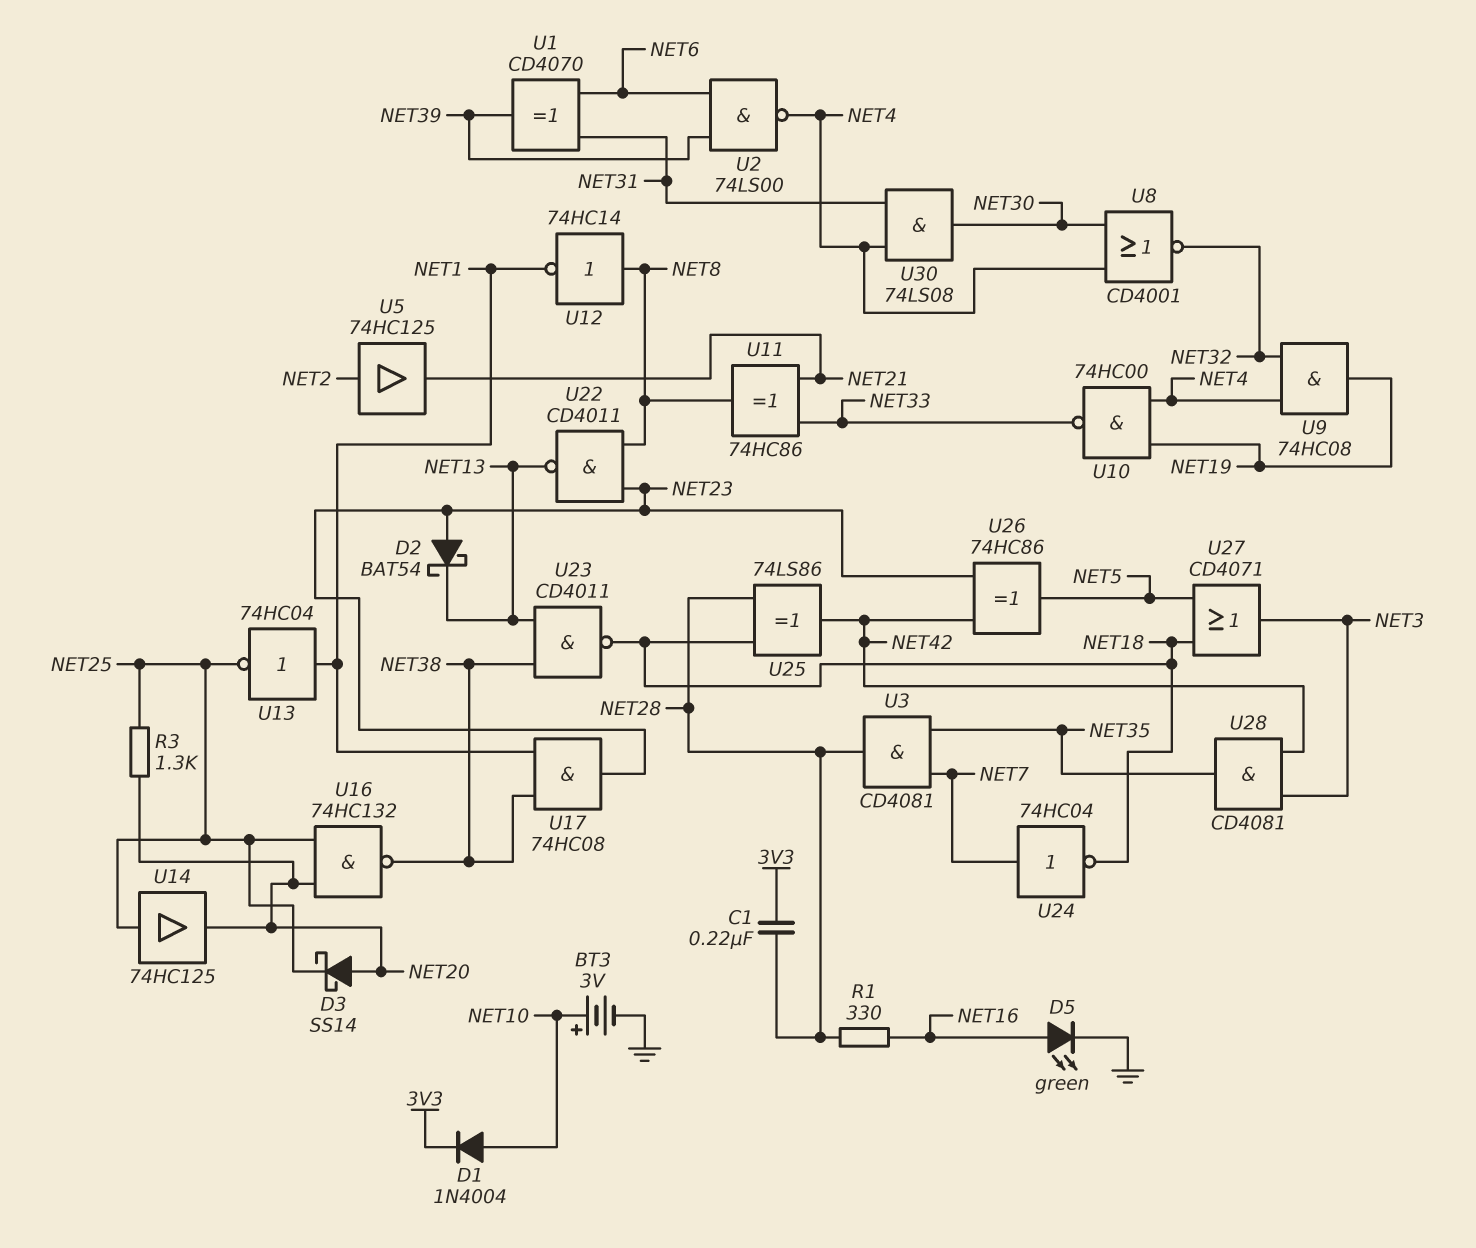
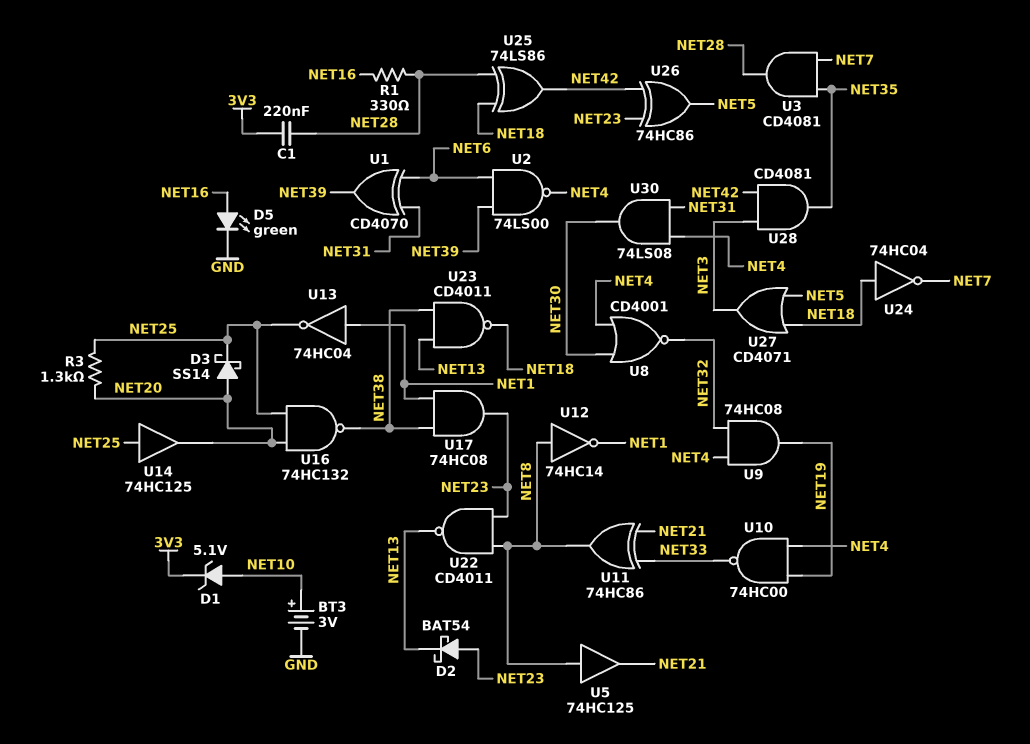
D1: diode 1N4004 (A NET10, K 3V3) -> zener 5.1V (A NET10, K 3V3)
U5: buffer 74HC125 (in NET2, out NET21) -> buffer 74HC125 (in NET8, out NET21)
U24: NOT 74HC04 (in NET7, out NET18) -> NOT 74HC04 (in NET18, out NET7)

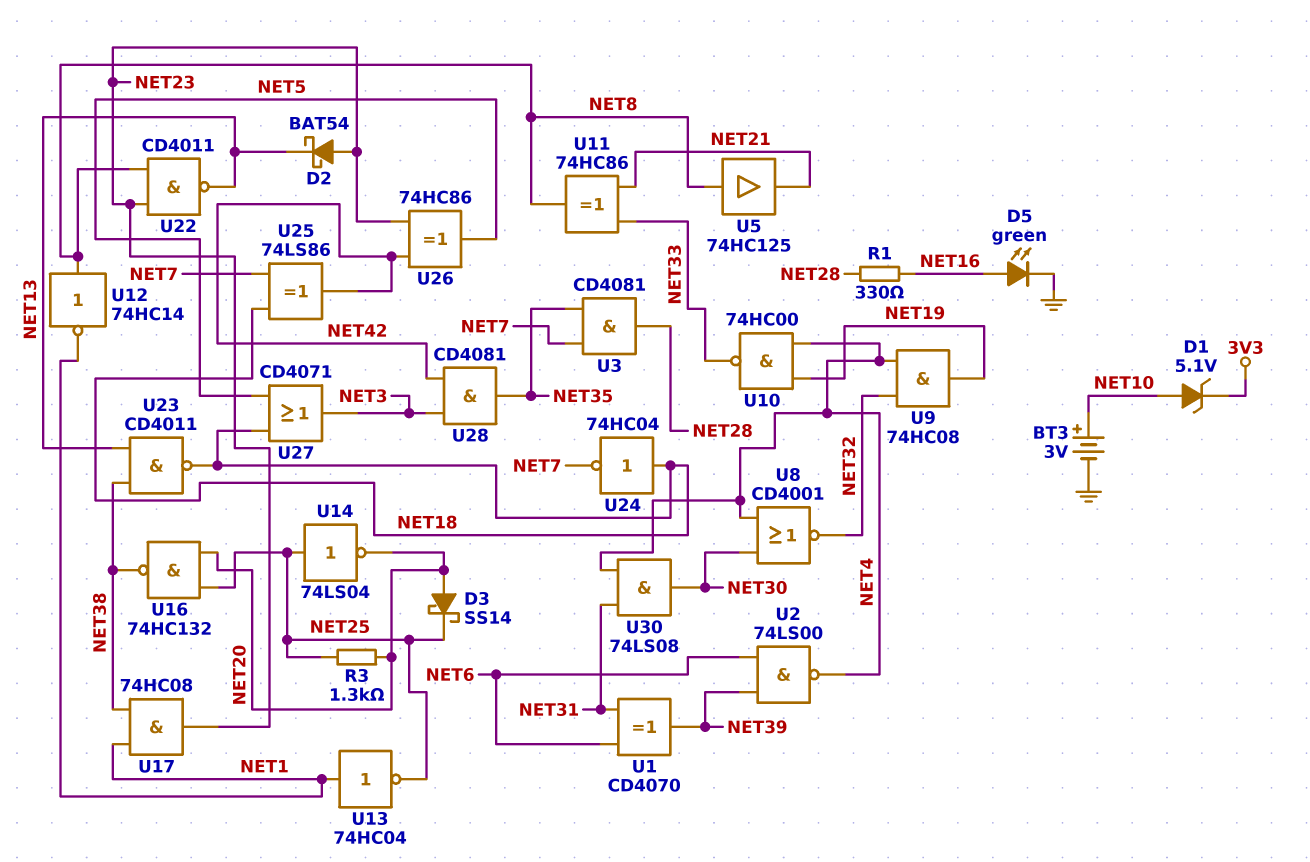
C1: 220nF (3V3, NET28) -> none
U14: buffer 74HC125 (in NET25, out NET20) -> NOT 74LS04 (in NET25, out NET20)
U25: XOR 74LS86 (in NET18, in NET28, out NET42) -> XOR 74LS86 (in NET7, in NET18, out NET42)

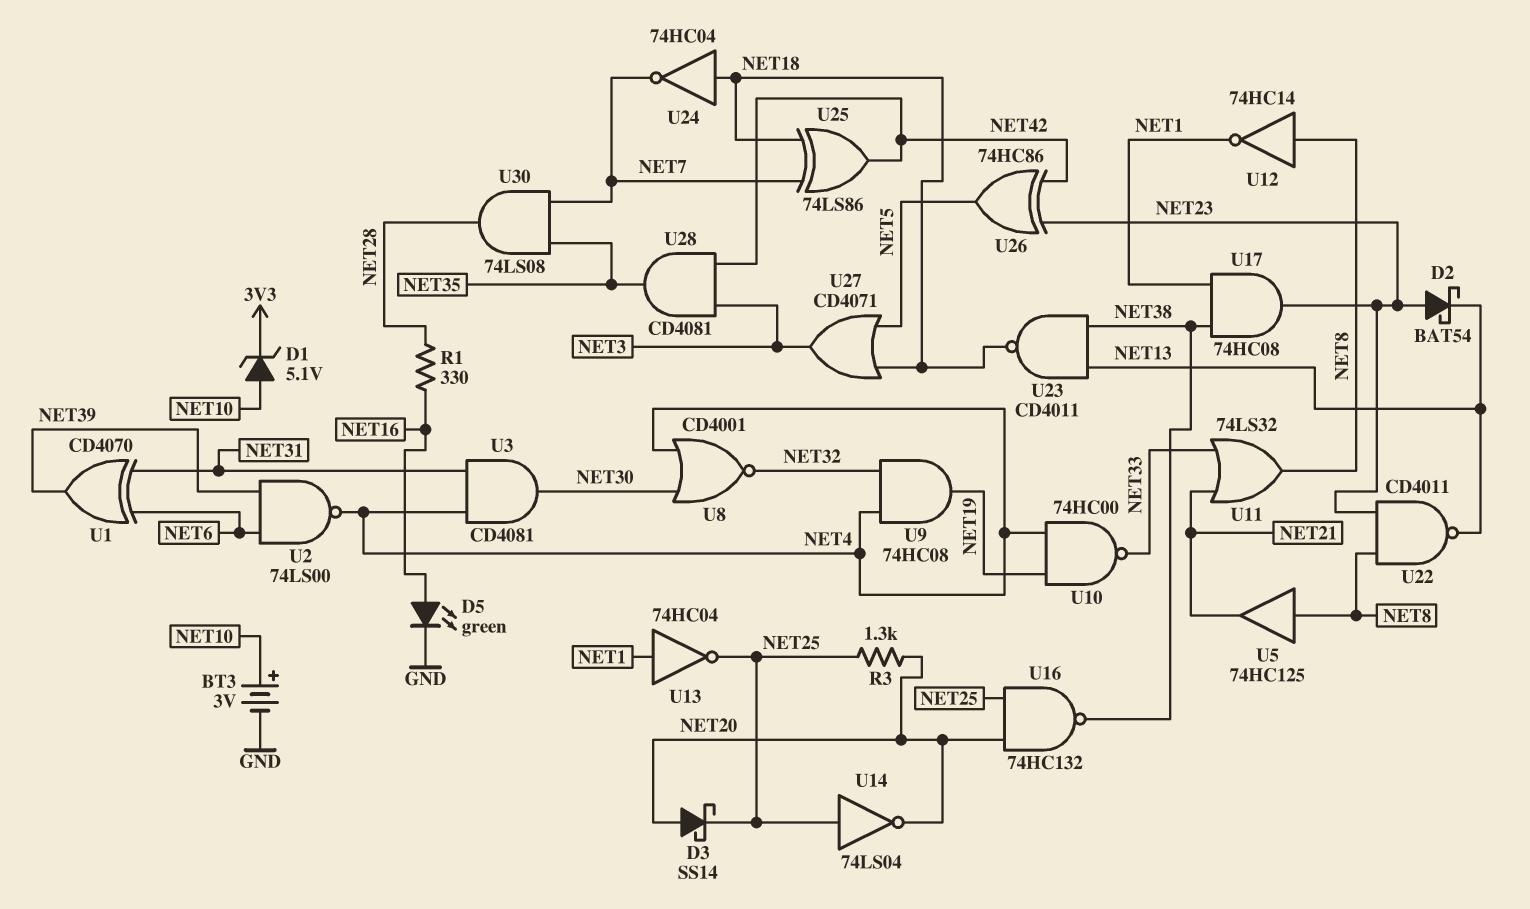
U3: AND CD4081 (in NET7, in NET35, out NET28) -> AND CD4081 (in NET4, in NET31, out NET30)
U11: XOR 74HC86 (in NET21, in NET33, out NET8) -> OR 74LS32 (in NET21, in NET33, out NET8)
U30: AND 74LS08 (in NET4, in NET31, out NET30) -> AND 74LS08 (in NET7, in NET35, out NET28)

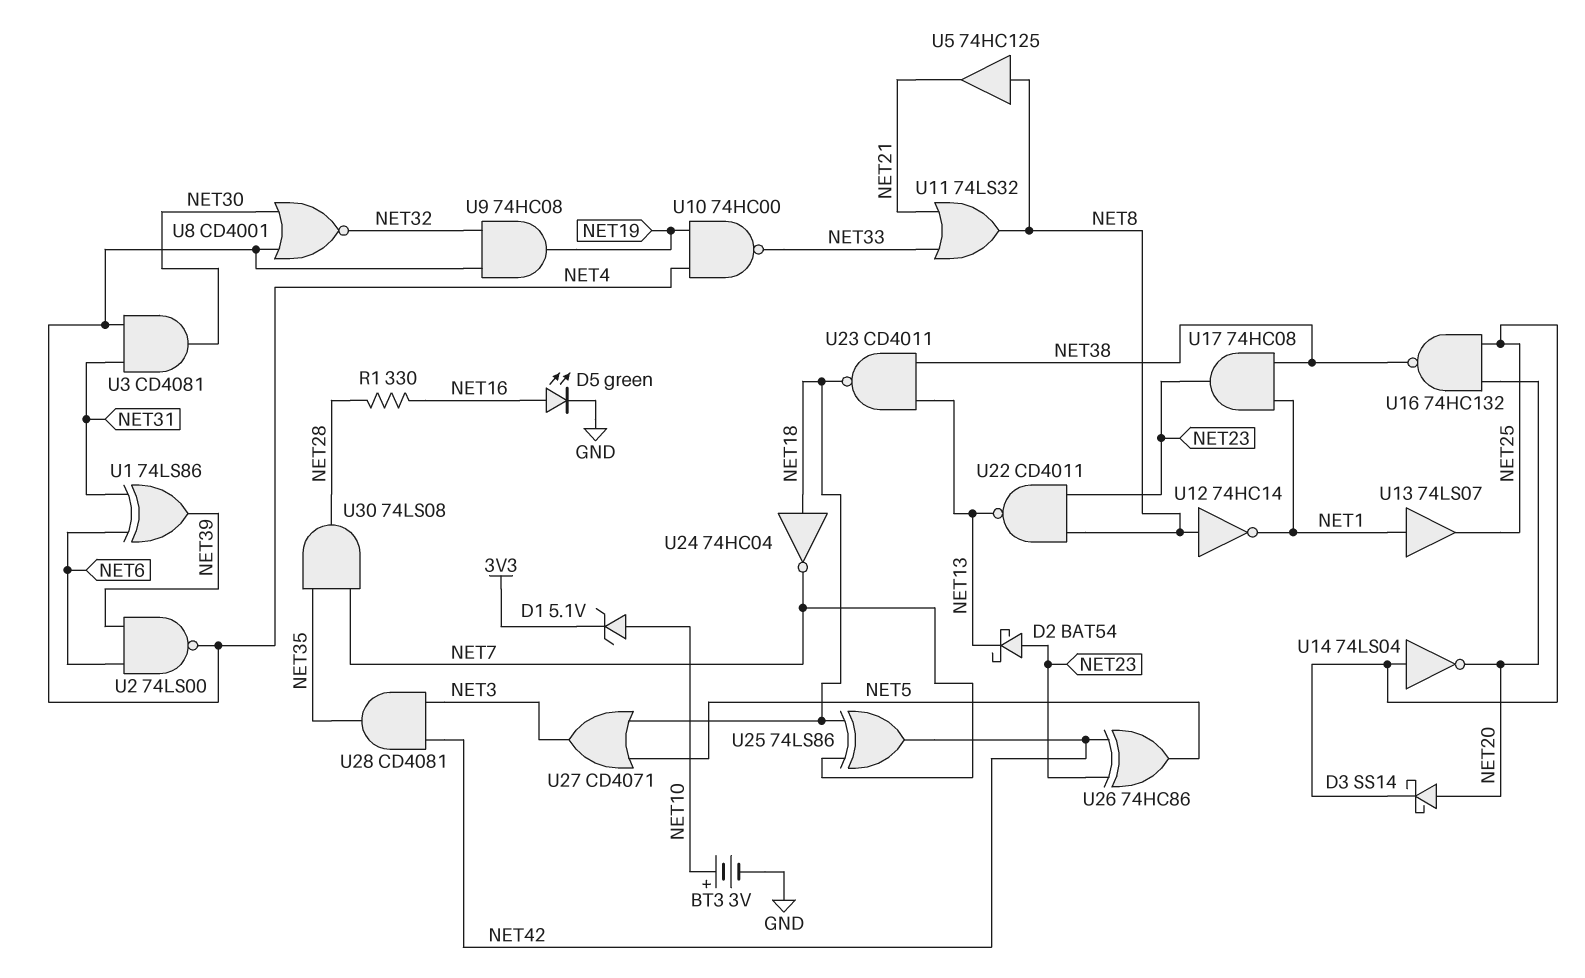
R3: 1.3k (NET20, NET25) -> none
U1: XOR CD4070 (in NET6, in NET31, out NET39) -> XOR 74LS86 (in NET6, in NET31, out NET39)
U13: NOT 74HC04 (in NET1, out NET25) -> buffer 74LS07 (in NET1, out NET25)

